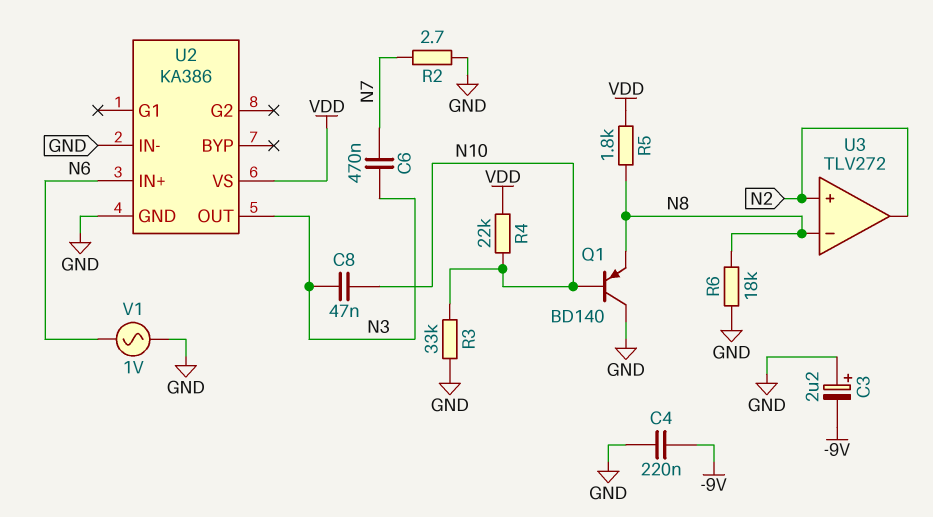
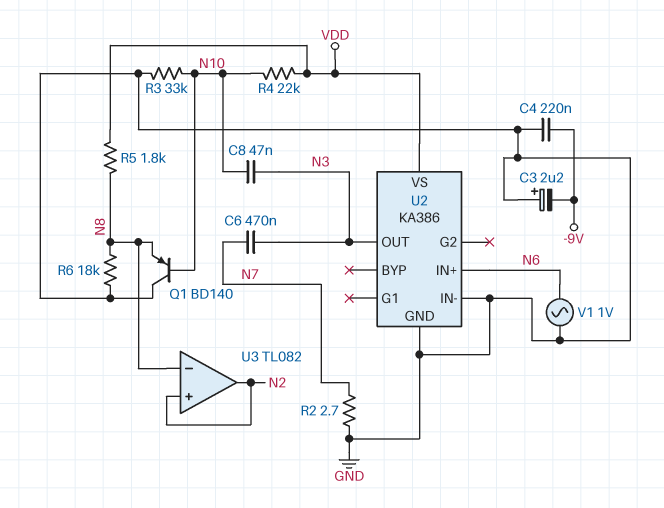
U3: TLV272 -> TL082

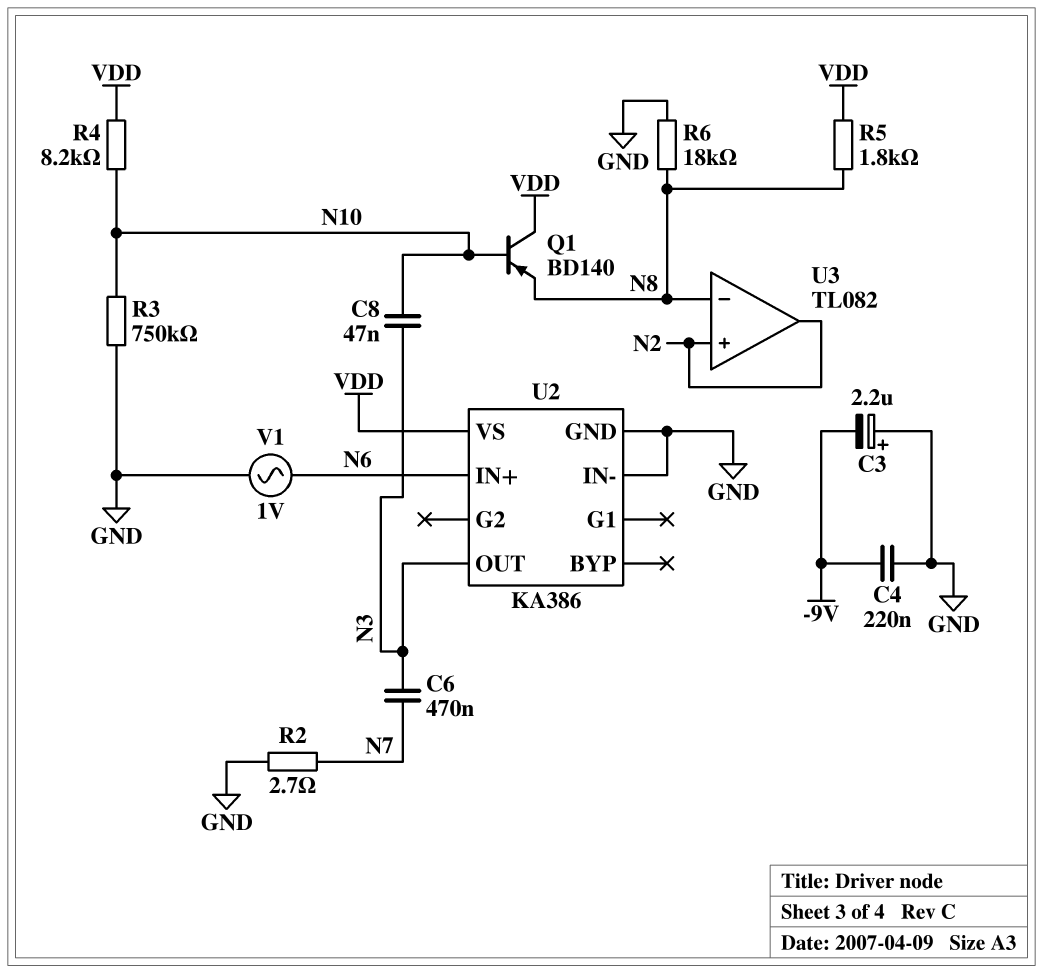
Q1: PNP BD140 (B N10, C GND, E N8) -> PNP BD140 (B N10, C VDD, E N8)
R3: 33k (GND, N10) -> 750k (GND, N10)
R4: 22k (N10, VDD) -> 8.2k (N10, VDD)

